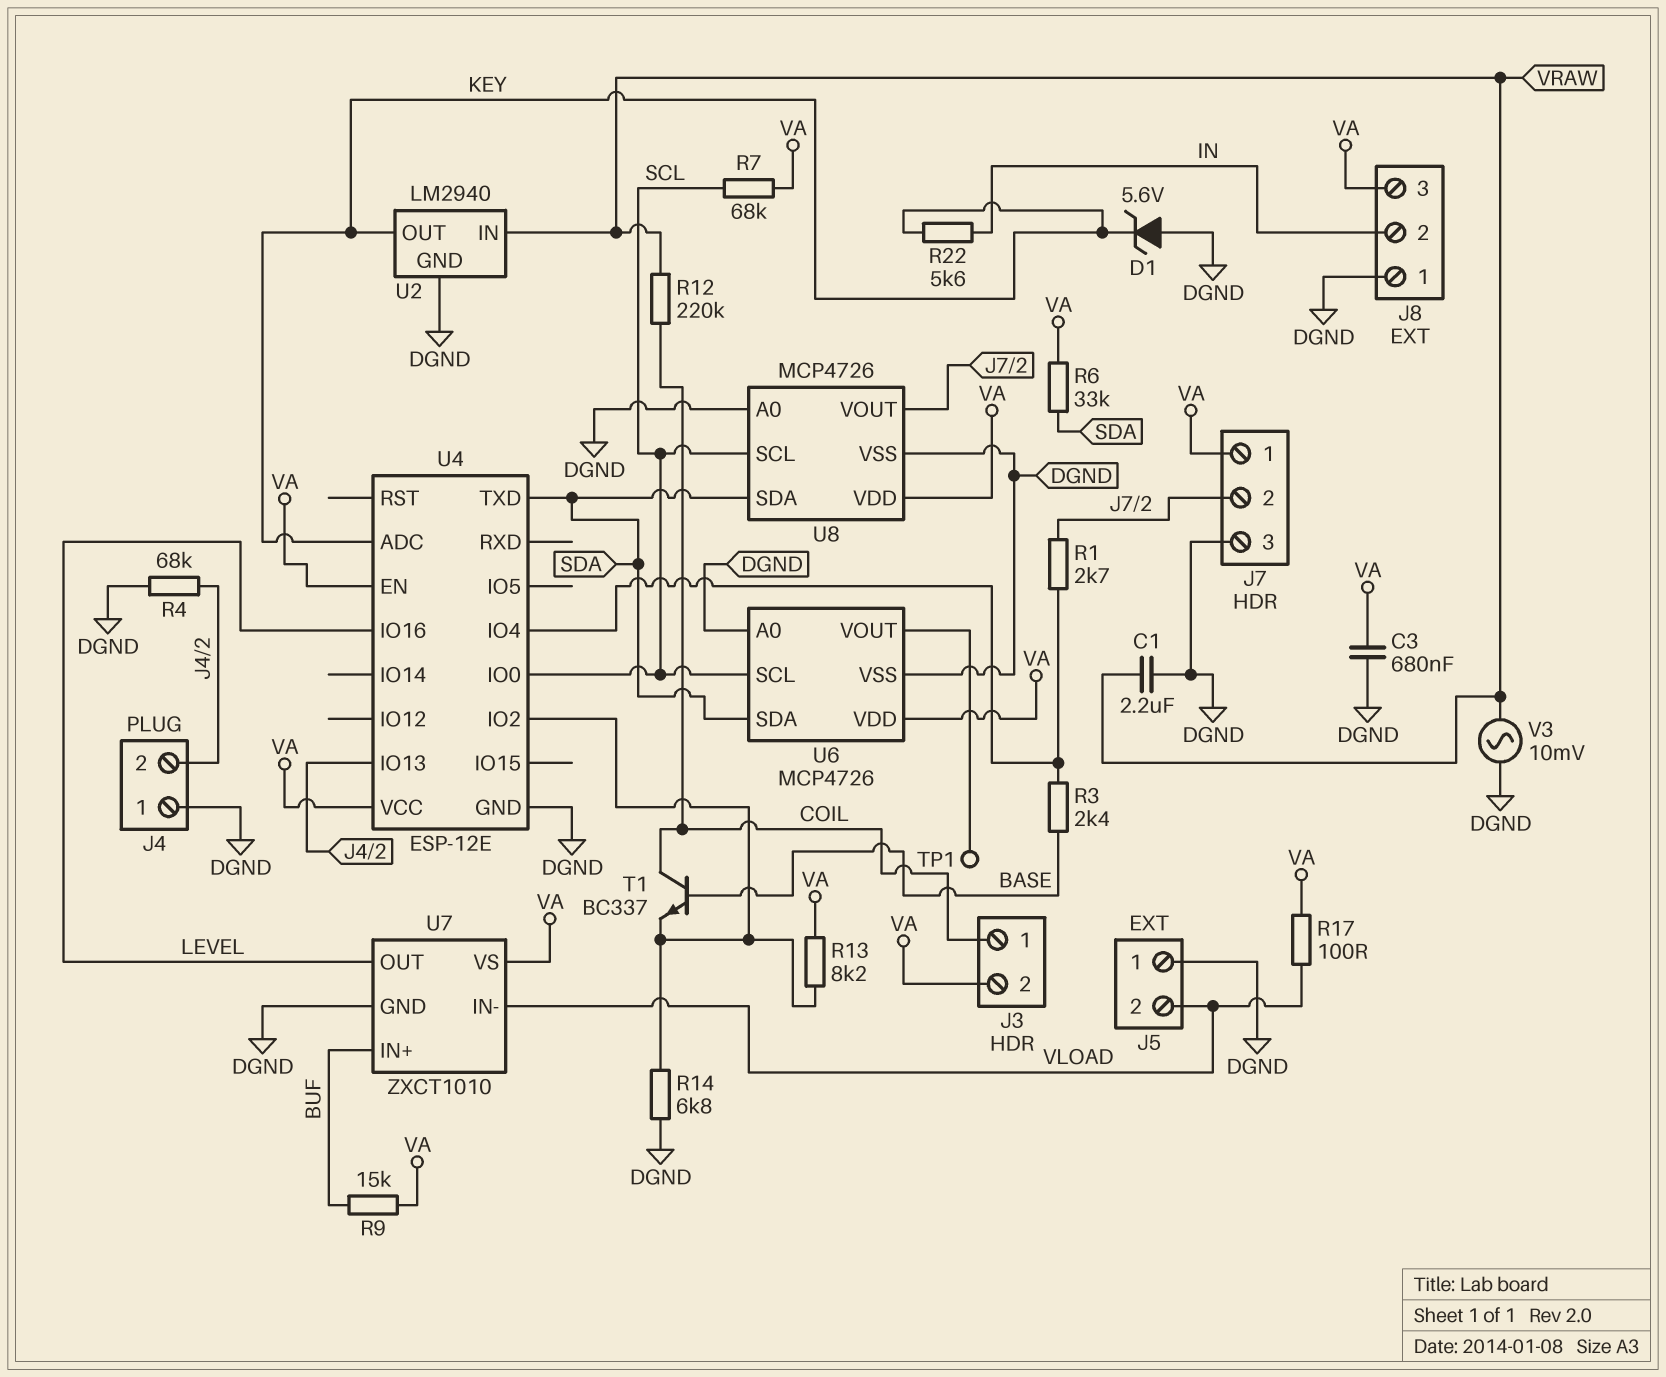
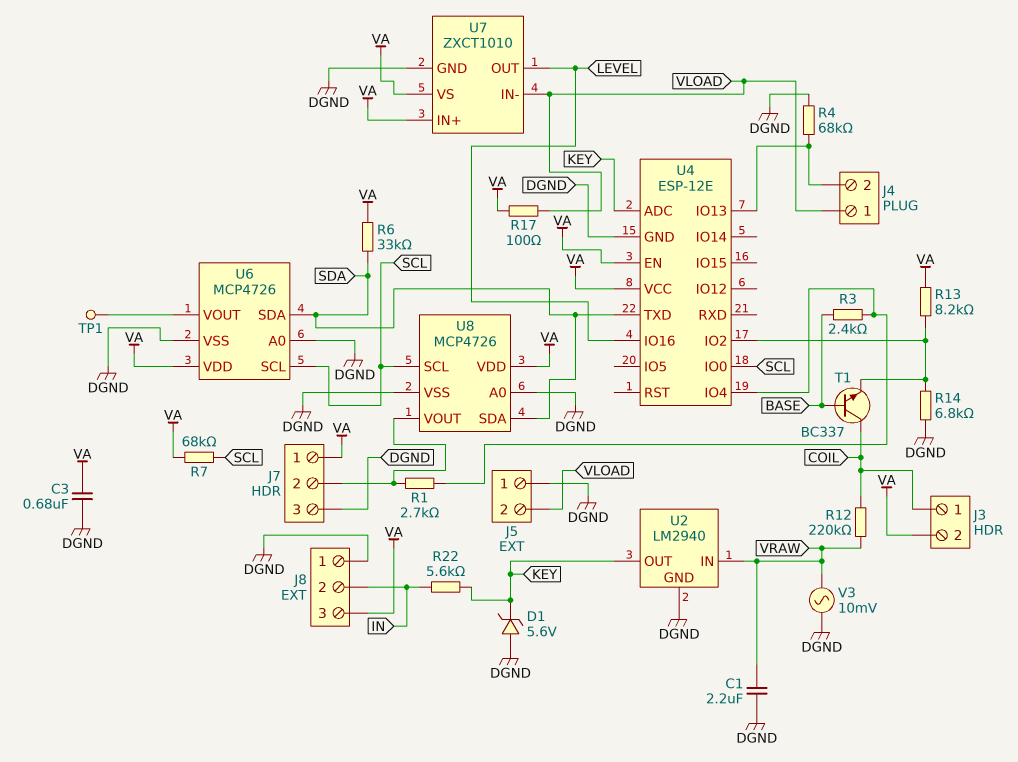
J4 pin 1: DGND -> VLOAD
R9: 15k (BUF, VA) -> none
U7 pin IN+: BUF -> VA

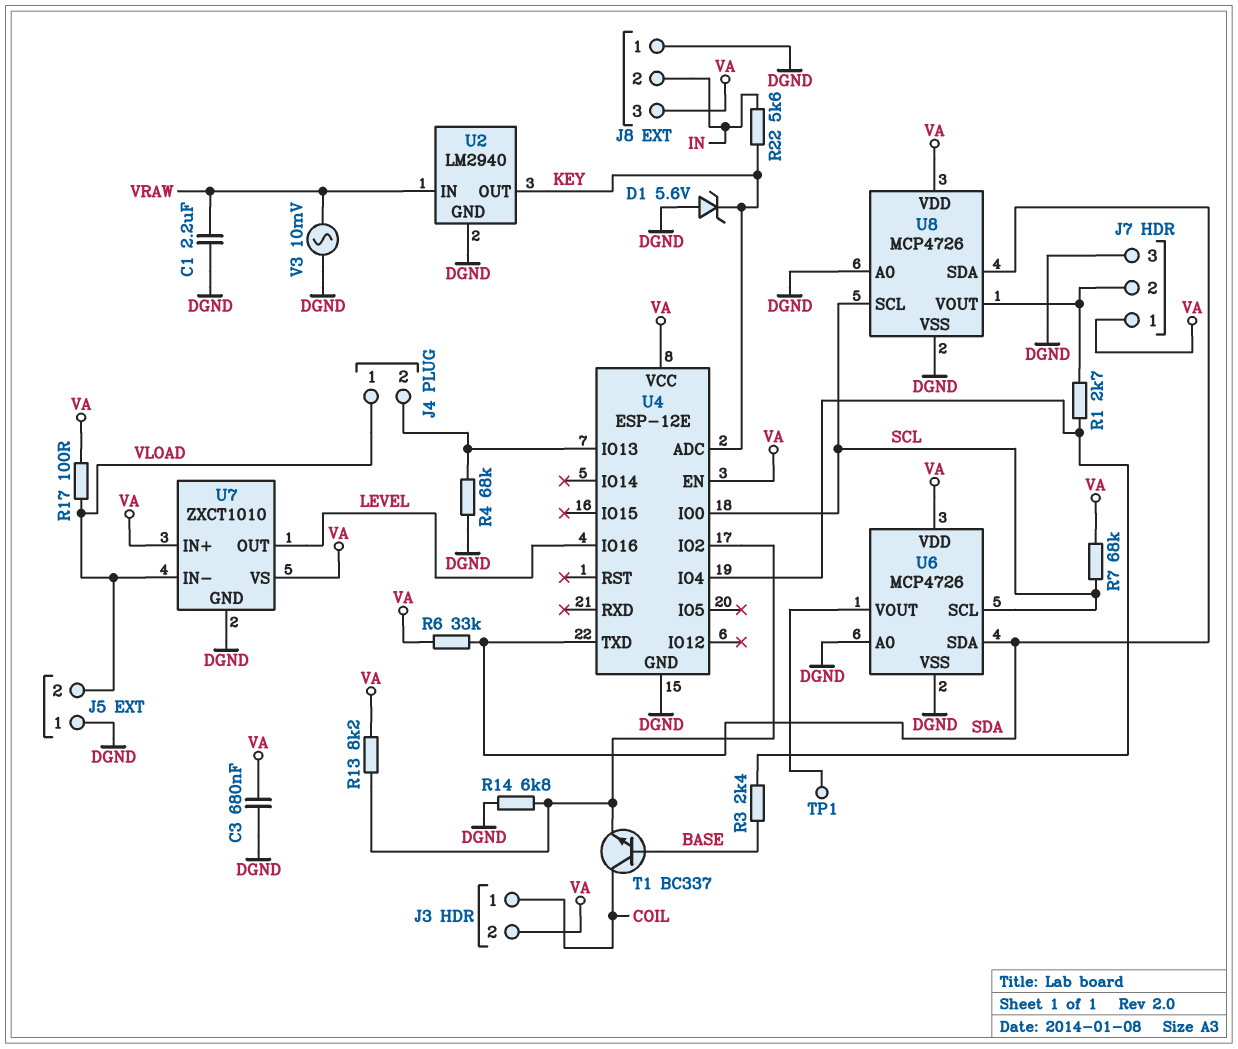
R12: 220k (COIL, VRAW) -> none

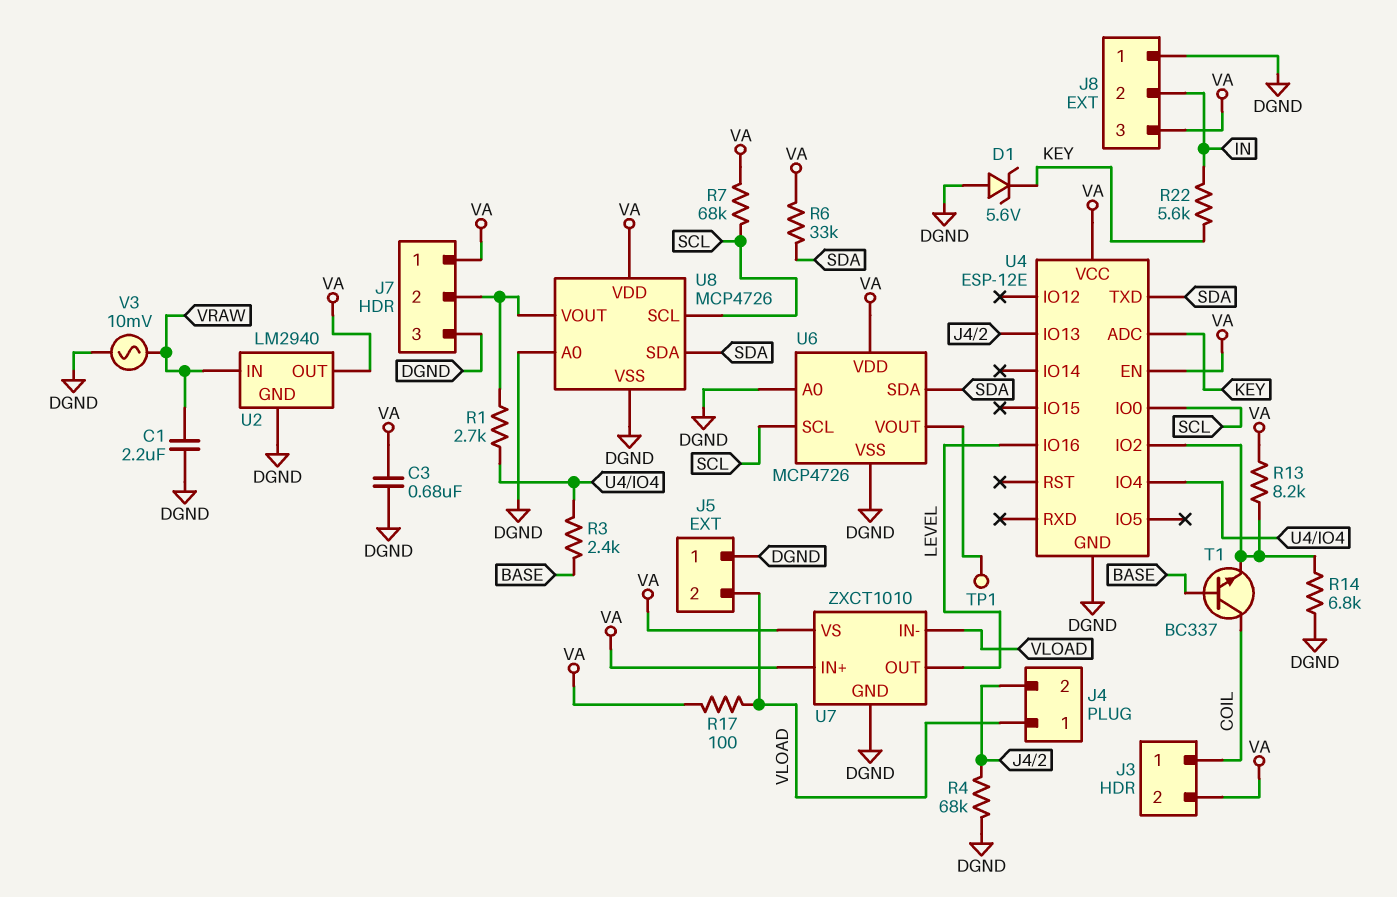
U2 pin OUT: KEY -> VA

